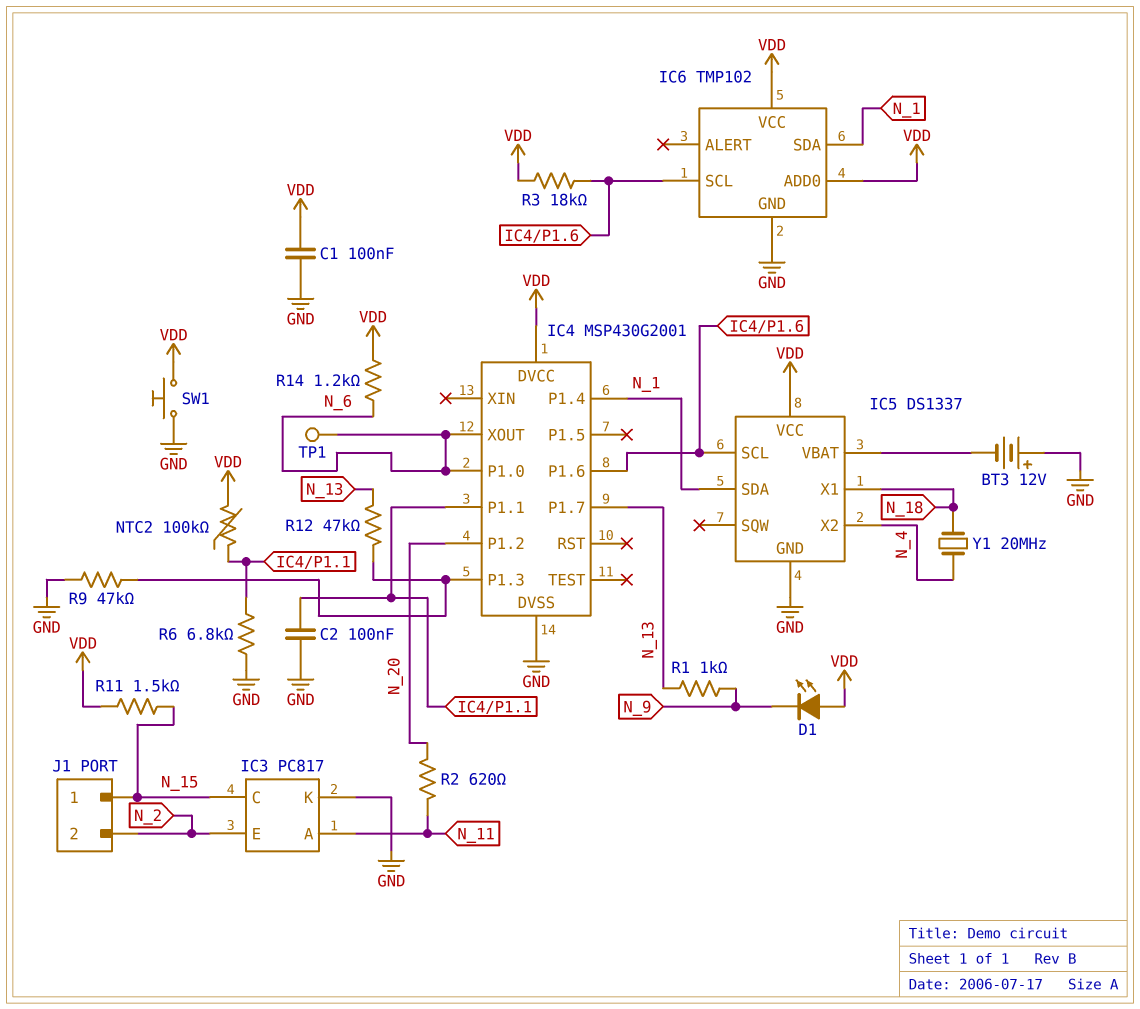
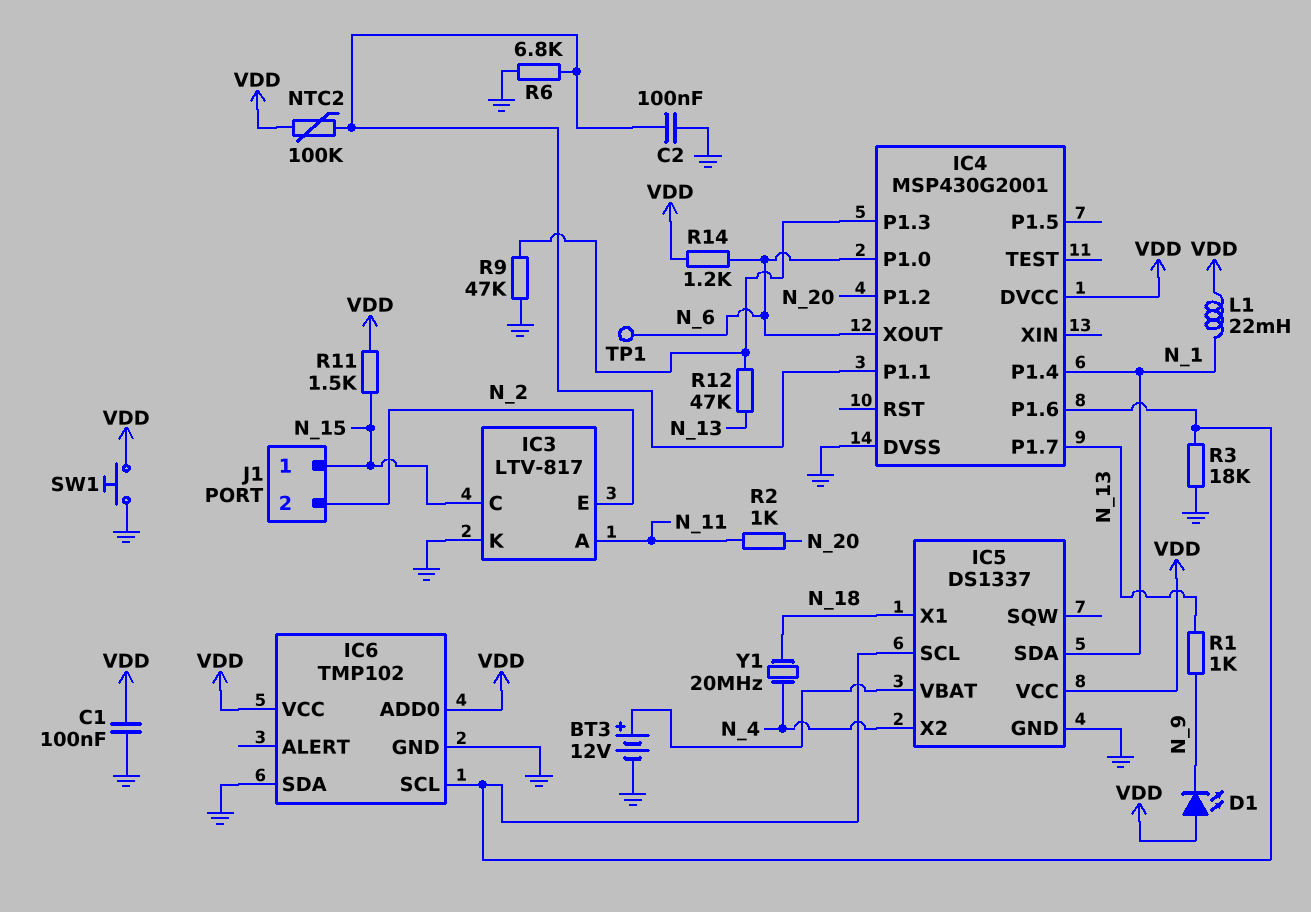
BT3: 12V (plus GND, minus IC5/VBAT) -> 12V (plus IC5/VBAT, minus GND)
IC3: PC817 -> LTV-817
IC6 pin SDA: N_1 -> GND
L1: none -> 22mH (N_1, VDD)
R2: 620 (N_11, N_20) -> 1k (N_11, N_20)
R3: 18k (IC4/P1.6, VDD) -> 18k (GND, IC4/P1.6)

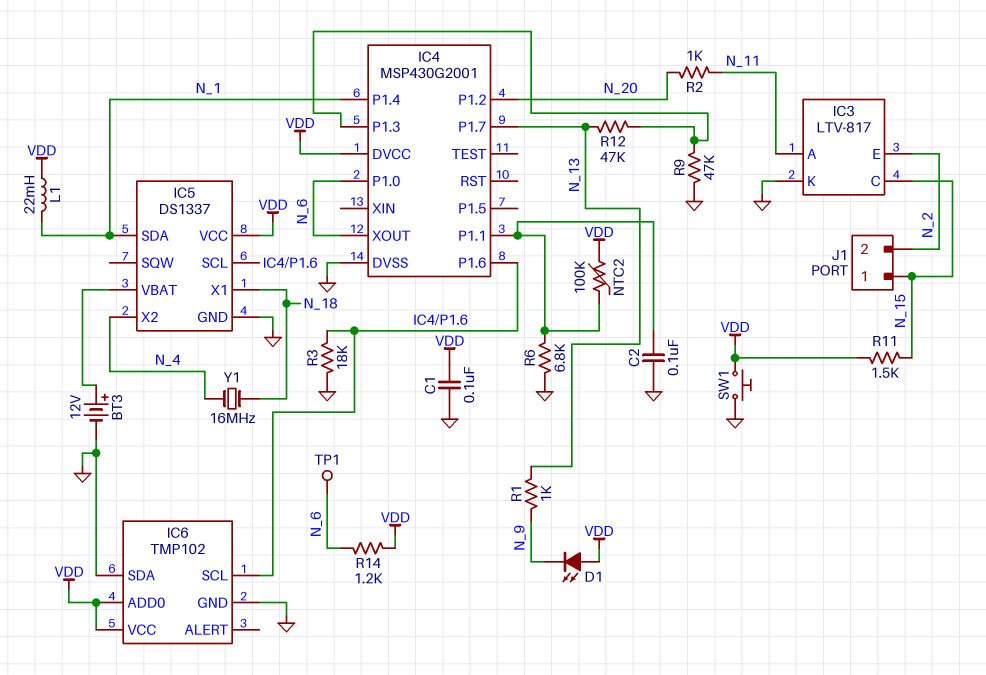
Y1: 20MHz (N_4, N_18) -> 16MHz (N_4, N_18)

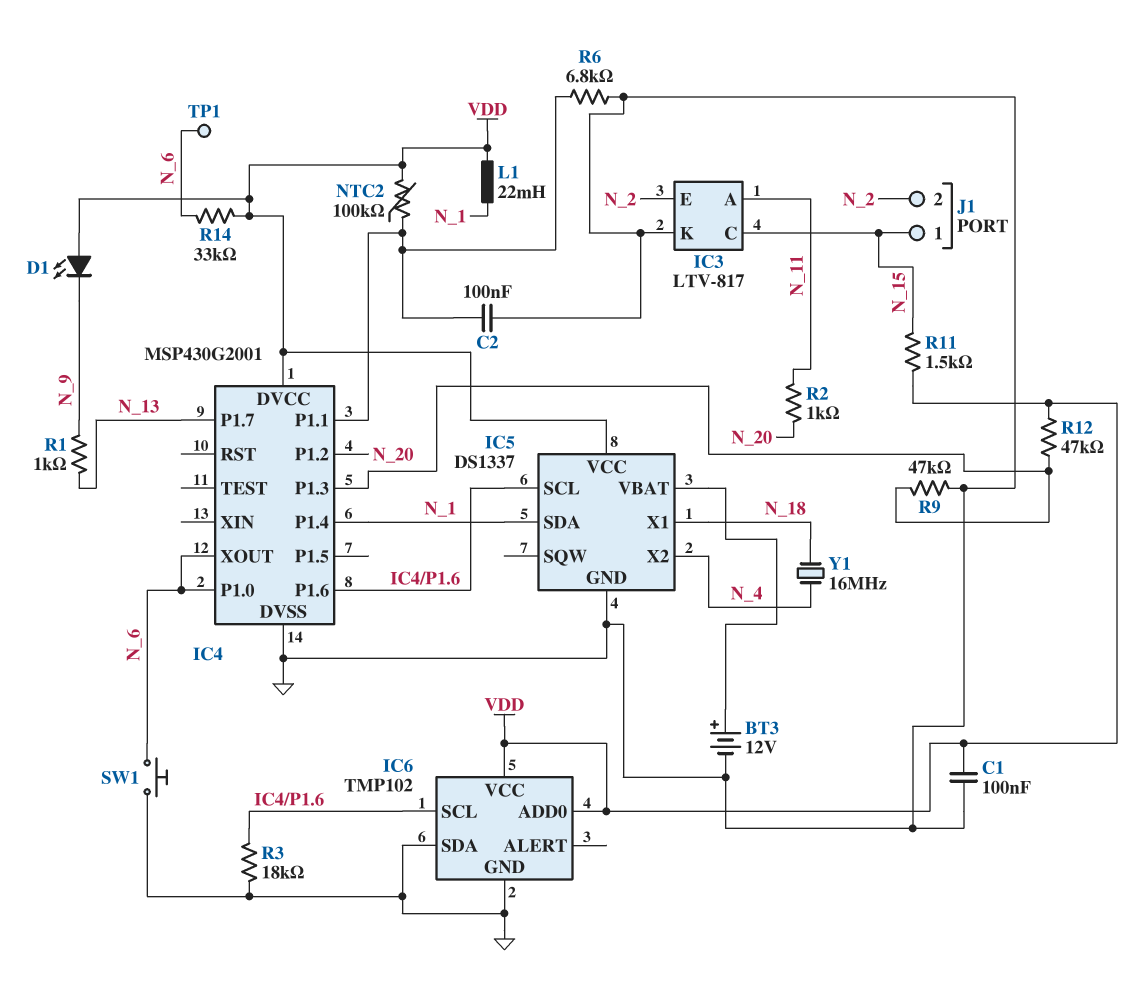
R12: 47k (IC4/P1.3, N_13) -> 47k (IC4/P1.3, VDD)
R14: 1.2k (N_6, VDD) -> 33k (N_6, VDD)
SW1: button (GND, VDD) -> button (GND, N_6)

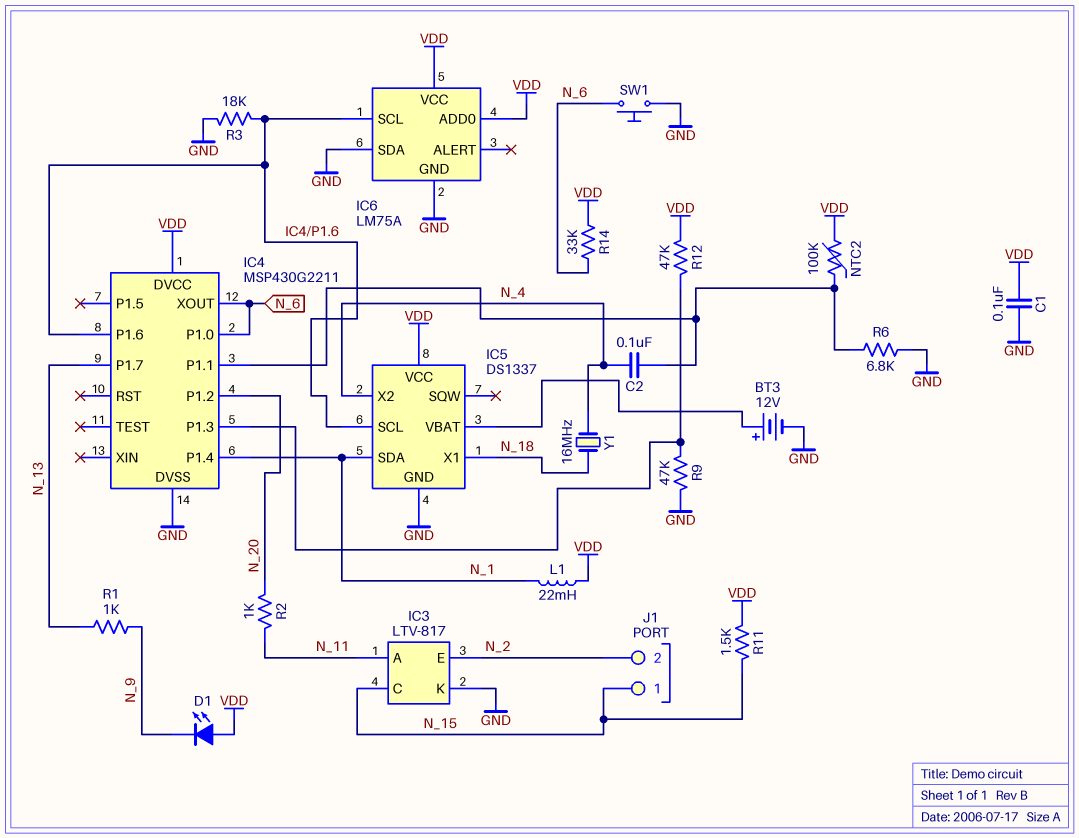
C2: 100nF (GND, IC4/P1.1) -> 100nF (IC4/P1.1, N_4)
IC4: MSP430G2001 -> MSP430G2211
IC6: TMP102 -> LM75A
TP1: test point (N_6) -> none

